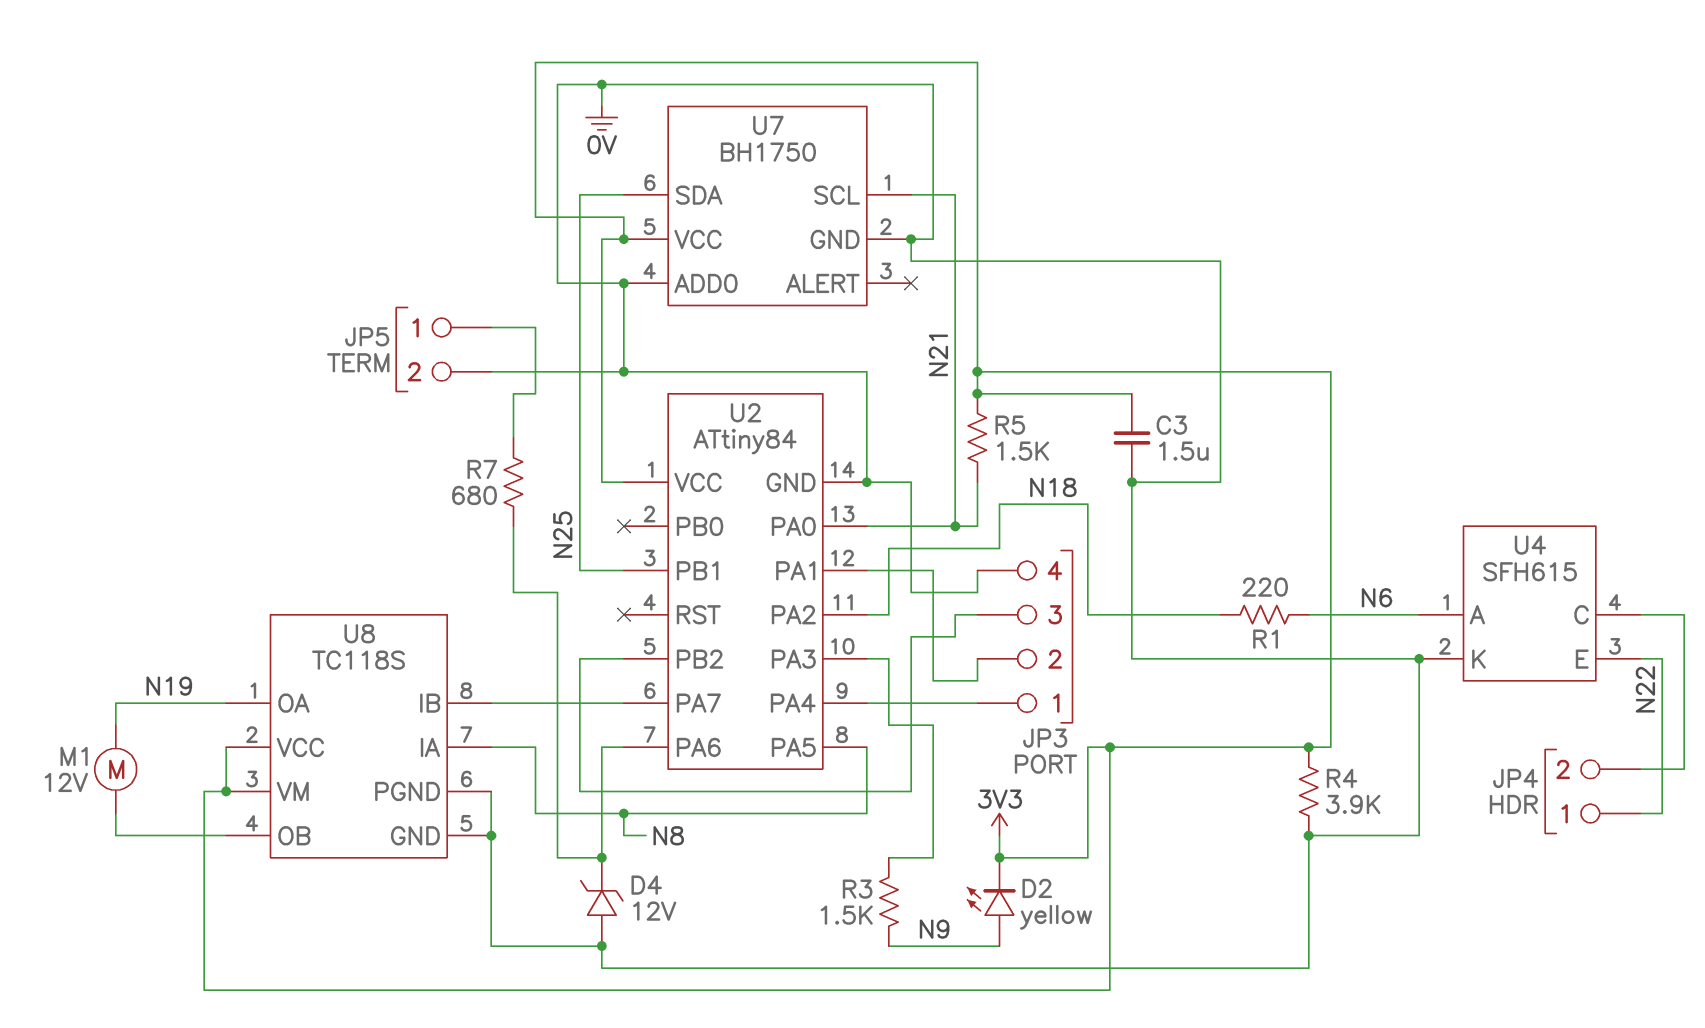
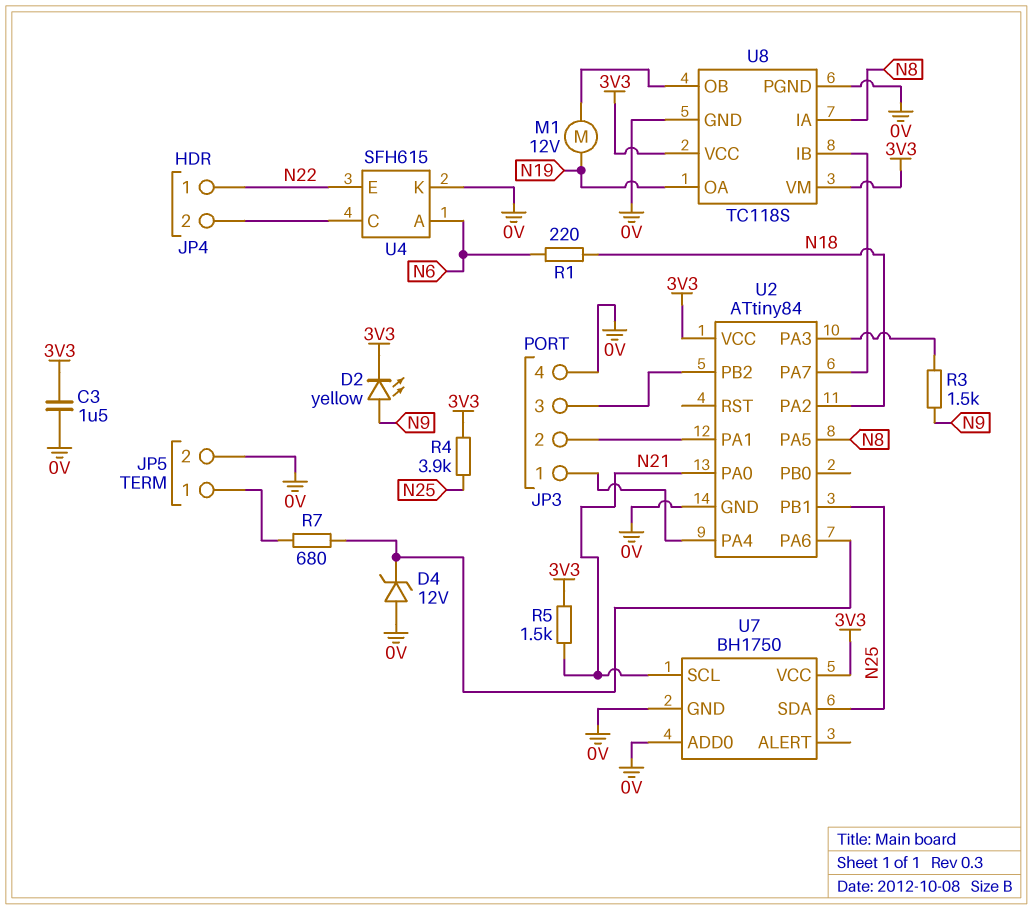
R4: 3.9k (0V, 3V3) -> 3.9k (3V3, N25)

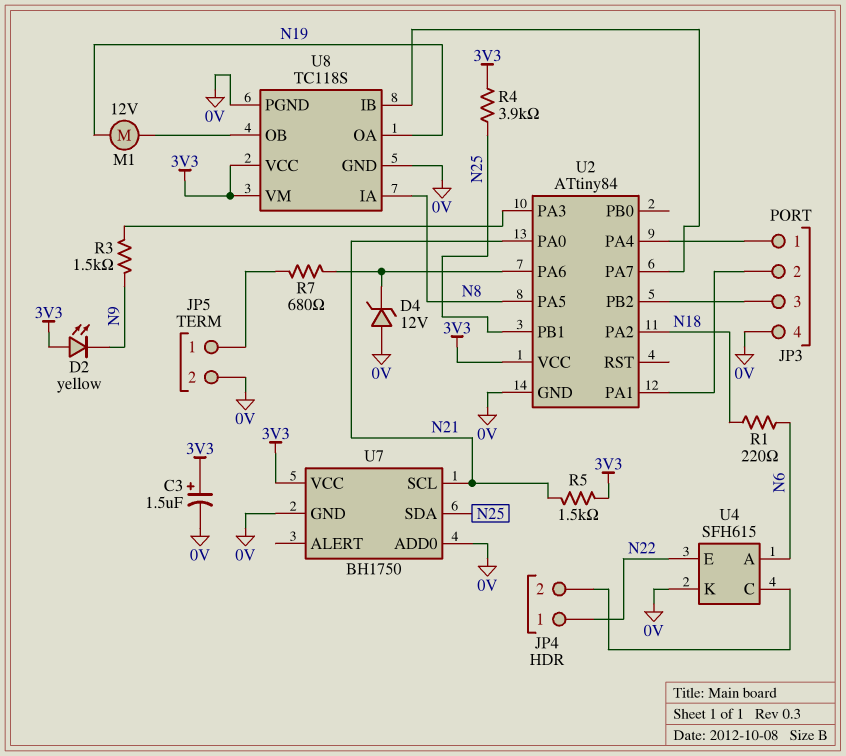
C3: 1.5uF (0V, 3V3) -> 1.5uF (plus 3V3, minus 0V)
D2: LED yellow (A N9, K 3V3) -> LED yellow (A 3V3, K N9)

